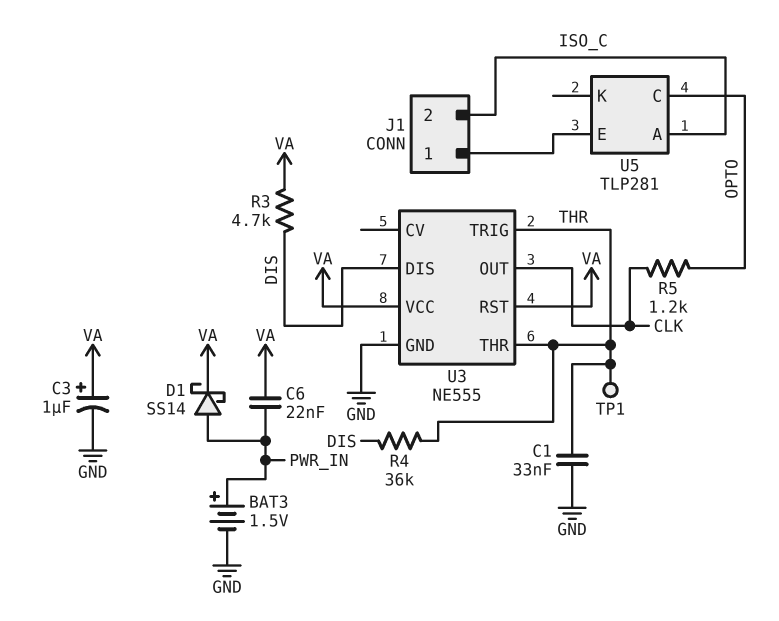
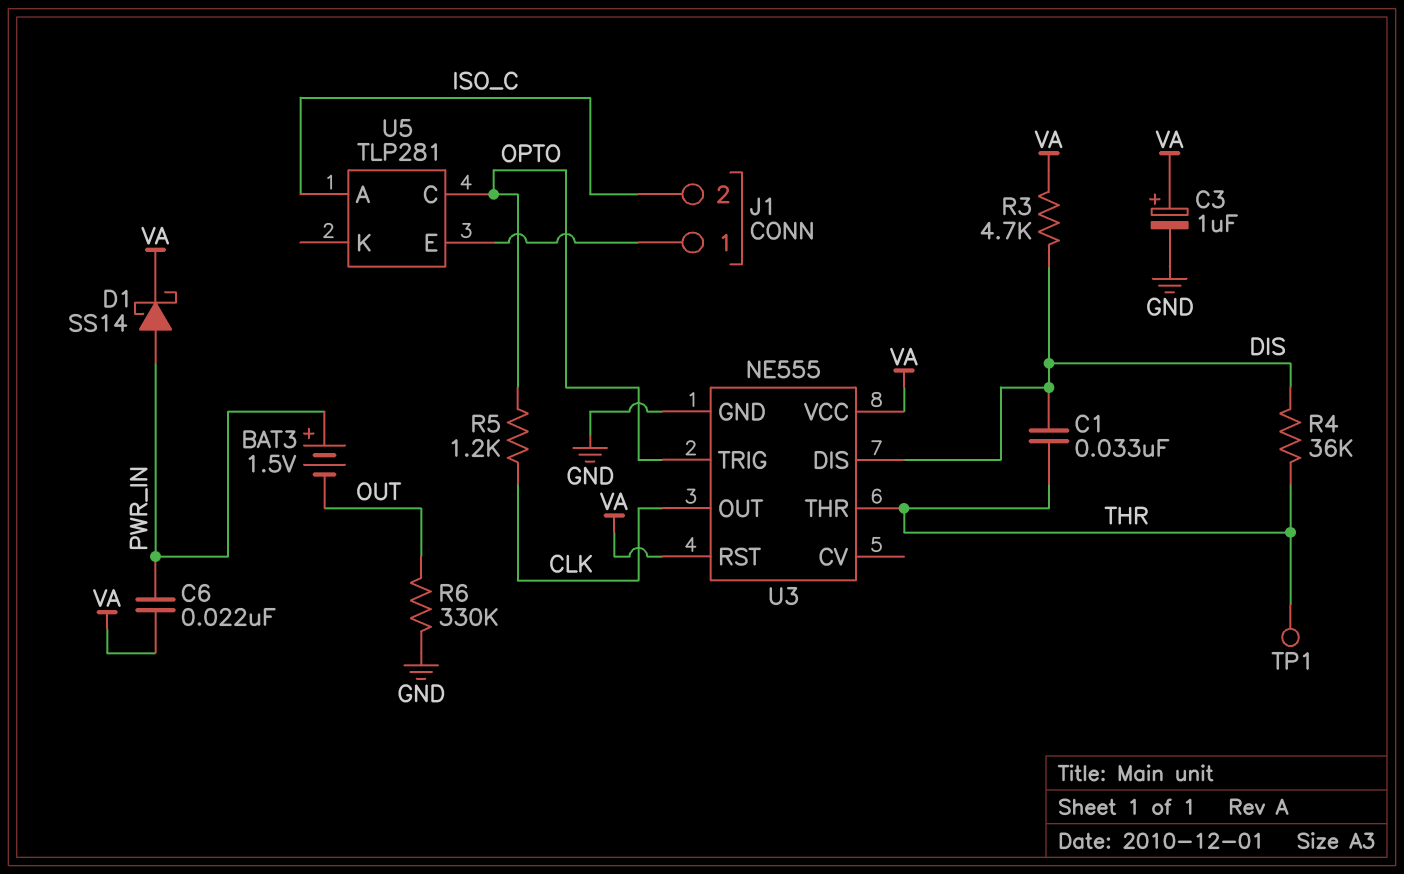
BAT3: 1.5V (plus PWR_IN, minus GND) -> 1.5V (plus PWR_IN, minus OUT)
C1: 33nF (GND, THR) -> 33nF (DIS, THR)
R6: none -> 330k (GND, OUT)
U3 pin TRIG: THR -> OPTO

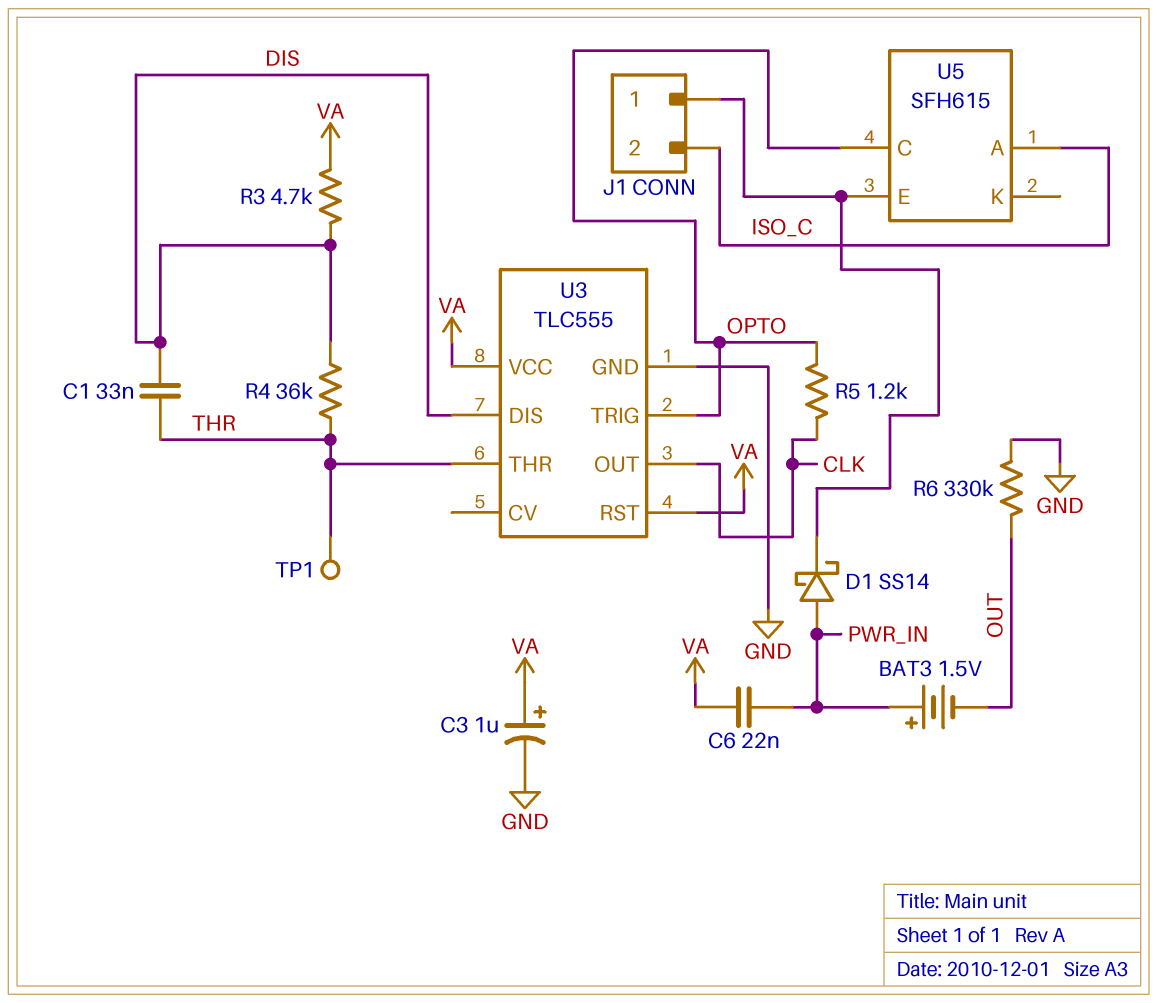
D1: schottky SS14 (A PWR_IN, K VA) -> schottky SS14 (A PWR_IN, K J1/1)
U3: NE555 -> TLC555
U5: TLP281 -> SFH615

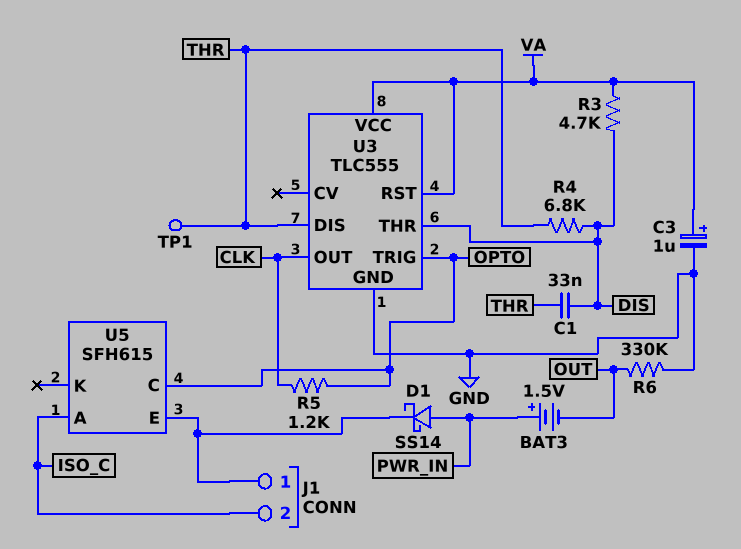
C6: 22nF (PWR_IN, VA) -> none
R4: 36k (DIS, THR) -> 6.8k (DIS, THR)
U3 pin DIS: DIS -> THR
U3 pin THR: THR -> DIS

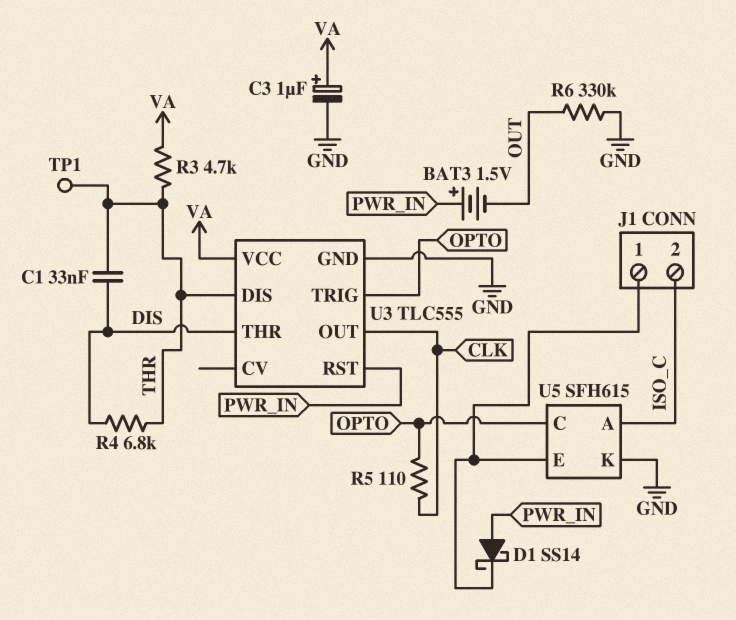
R3: 4.7k (DIS, VA) -> 4.7k (THR, VA)
R5: 1.2k (CLK, OPTO) -> 110 (CLK, OPTO)
U3 pin RST: VA -> PWR_IN
U5 pin K: none -> GND

